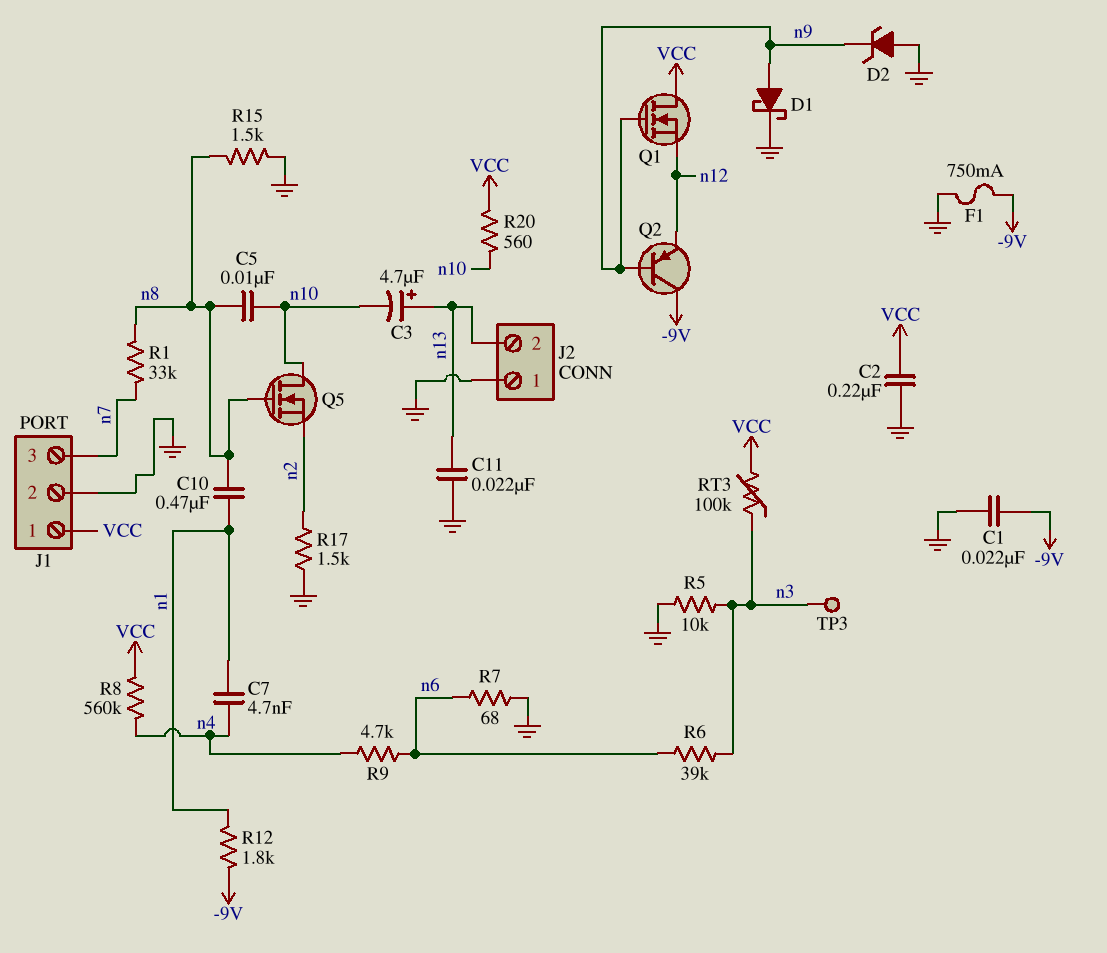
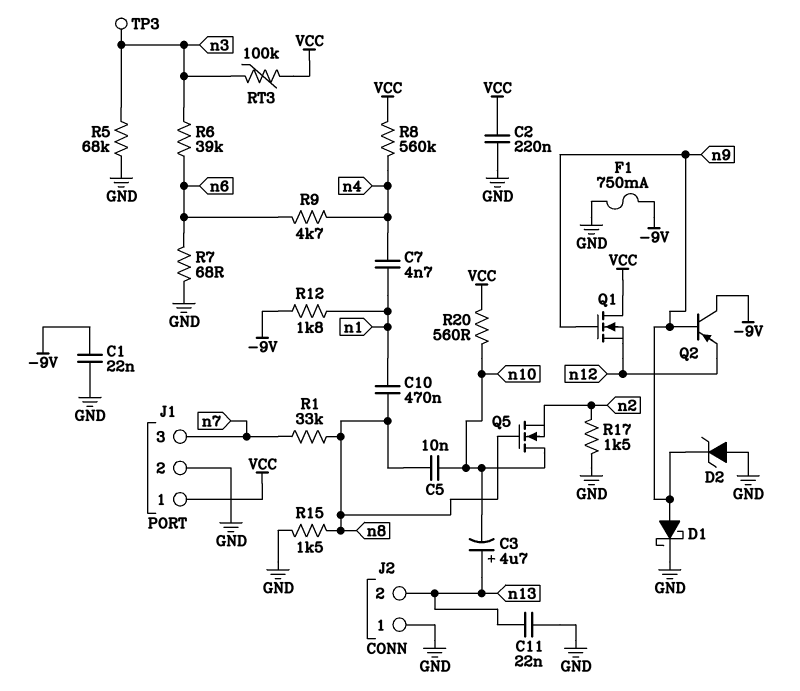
R5: 10k (GND, n3) -> 68k (GND, n3)

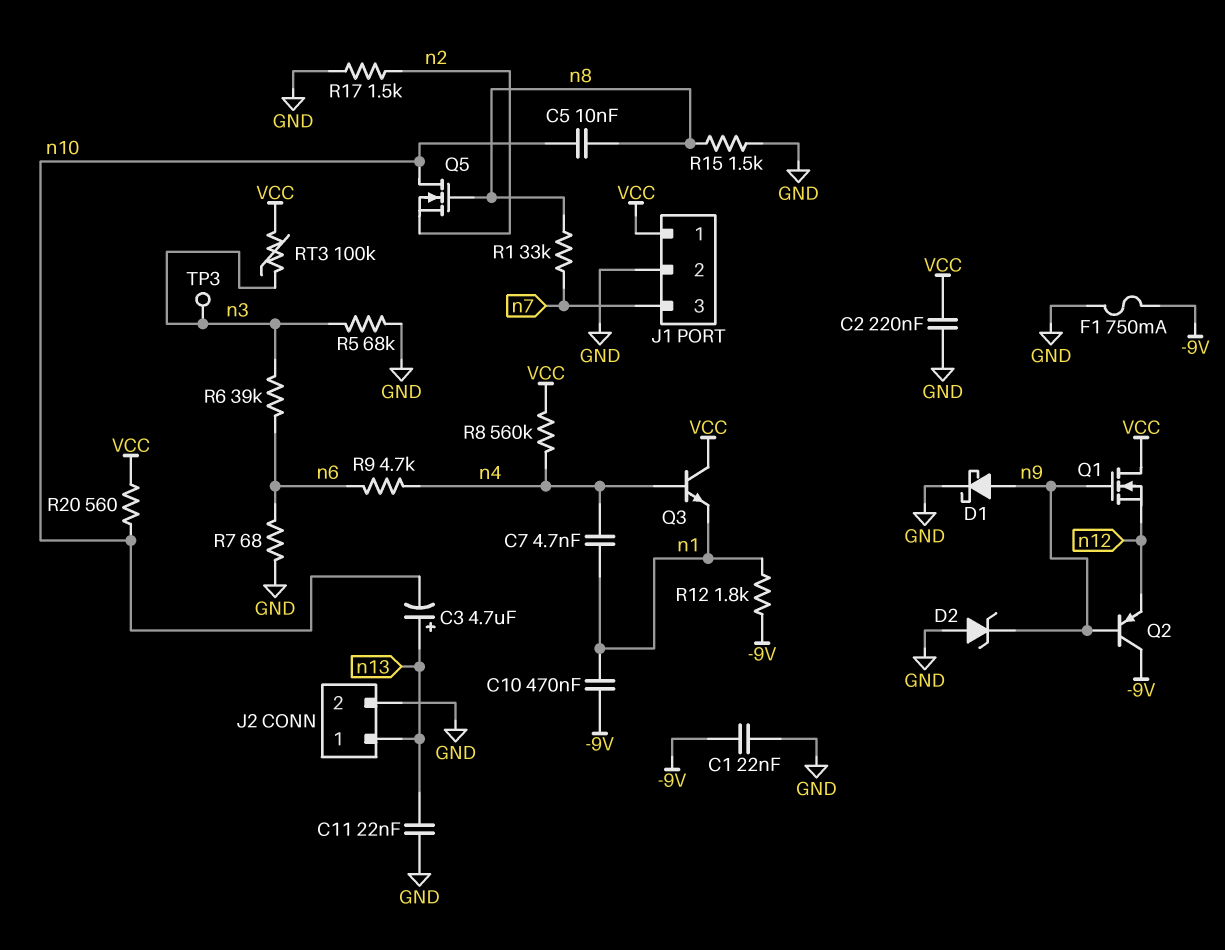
C10: 470nF (n1, n8) -> 470nF (-9V, n1)
J2 pin 1: GND -> n13
J2 pin 2: n13 -> GND
Q3: none -> NPN (B n4, C VCC, E n1)

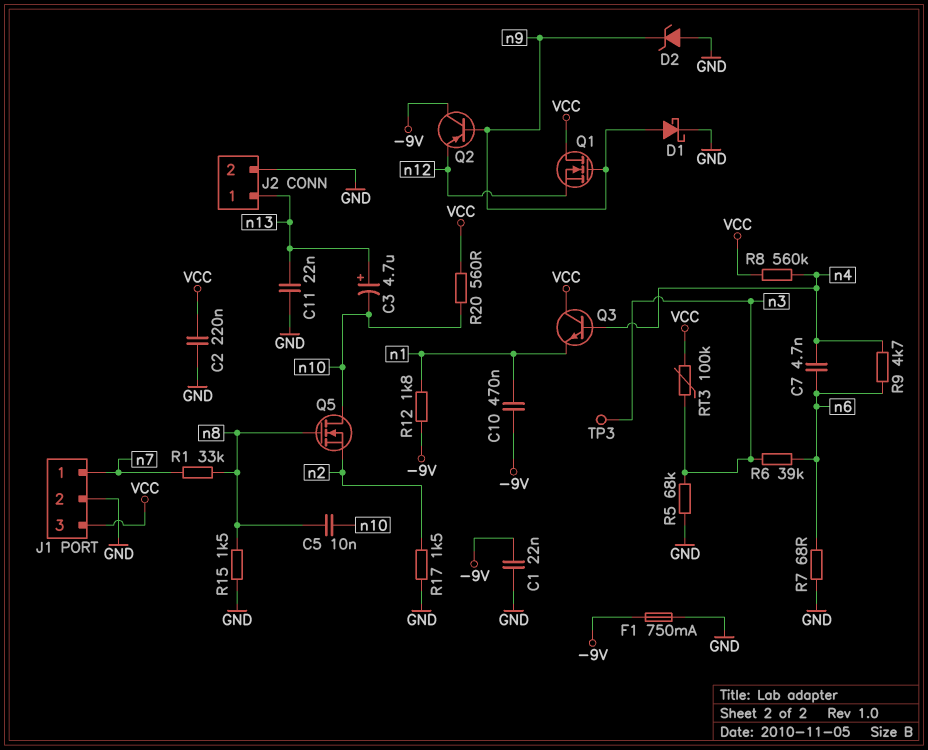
C7: 4.7nF (n1, n4) -> 4.7nF (n4, n6)
J1 pin 1: VCC -> n7
J1 pin 3: n7 -> VCC

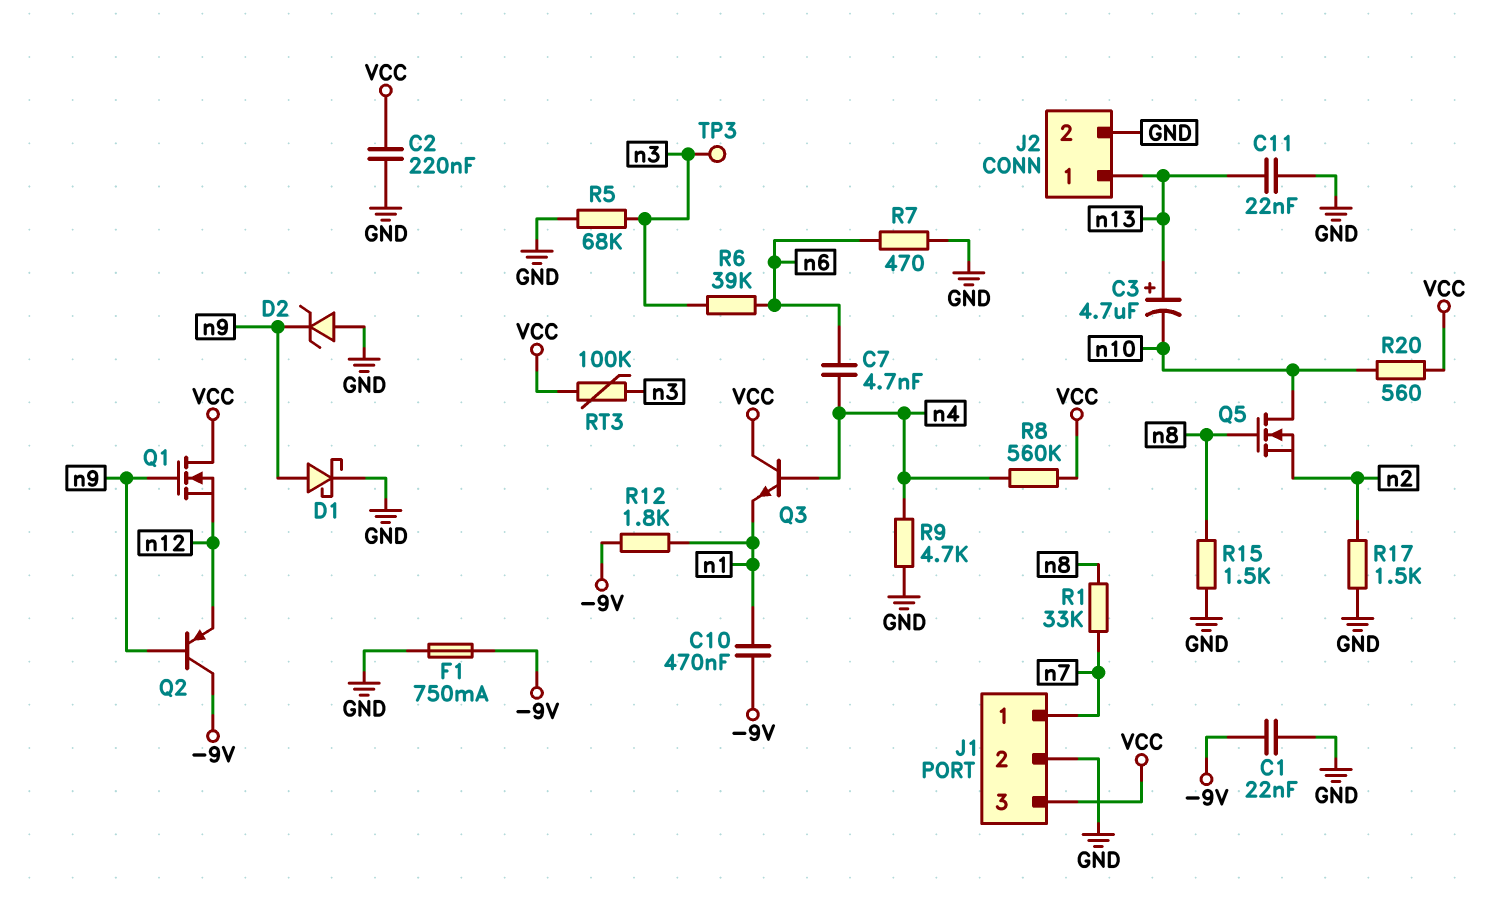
C5: 10nF (n8, n10) -> none
R7: 68 (GND, n6) -> 470 (GND, n6)
R9: 4.7k (n4, n6) -> 4.7k (GND, n4)

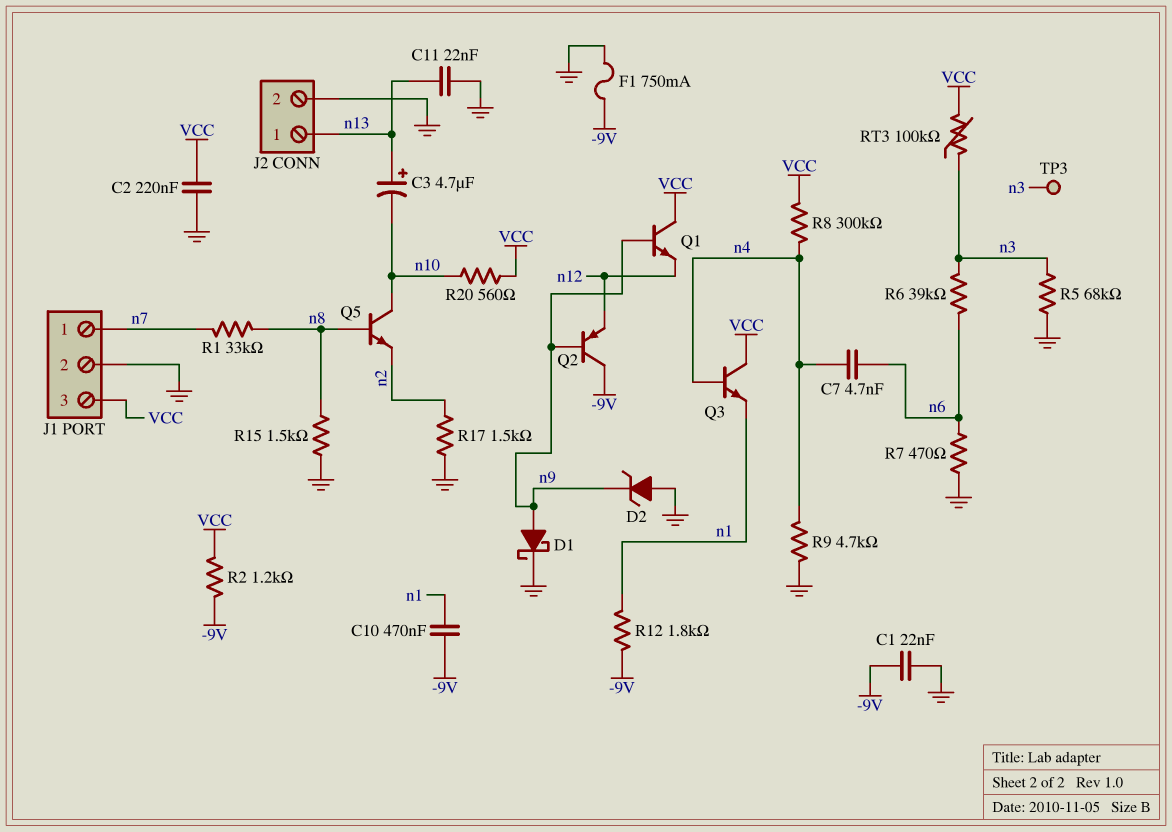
Q1: NMOS (G n9, D VCC, S n12) -> NPN (B n9, C VCC, E n12)
Q5: NMOS (G n8, D n10, S n2) -> NPN (B n8, C n10, E n2)
R2: none -> 1.2k (-9V, VCC)
R8: 560k (VCC, n4) -> 300k (VCC, n4)

